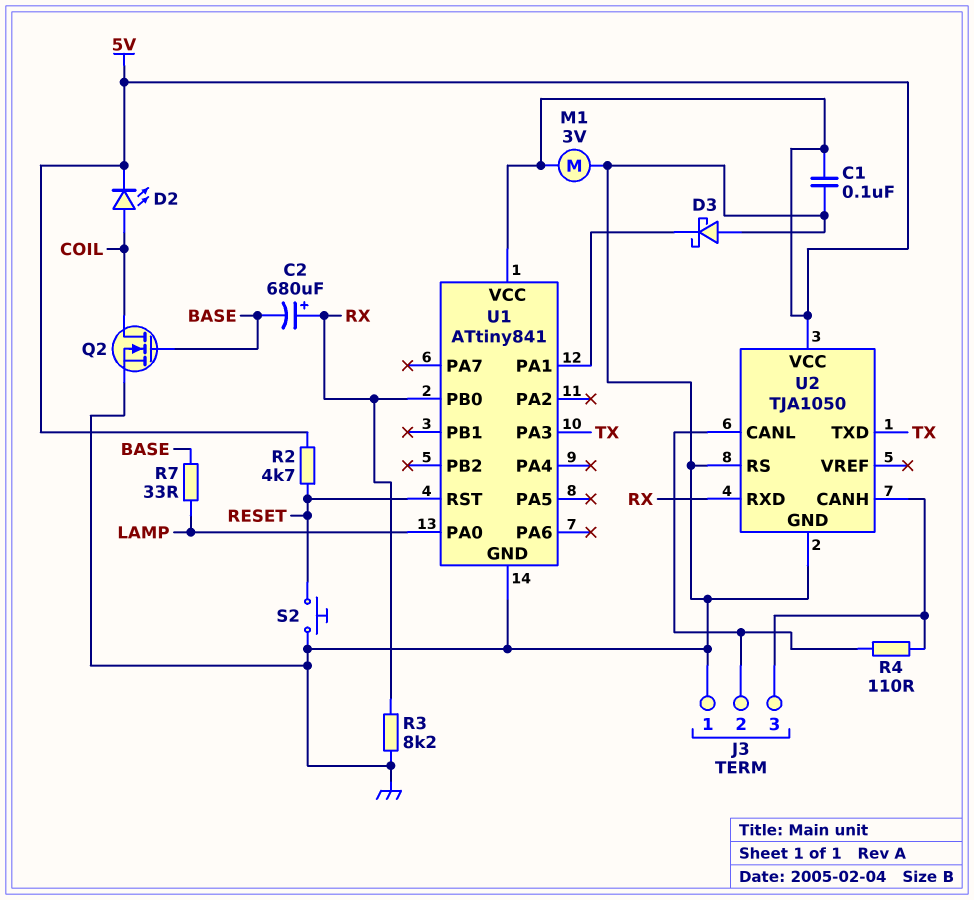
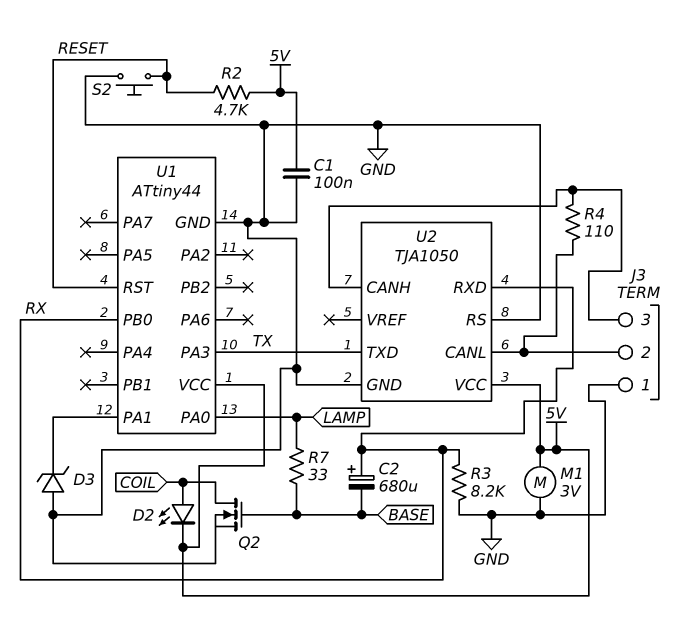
D3: schottky (A GND, K U1/PA1) -> zener (A GND, K U1/PA1)
U1: ATtiny841 -> ATtiny44

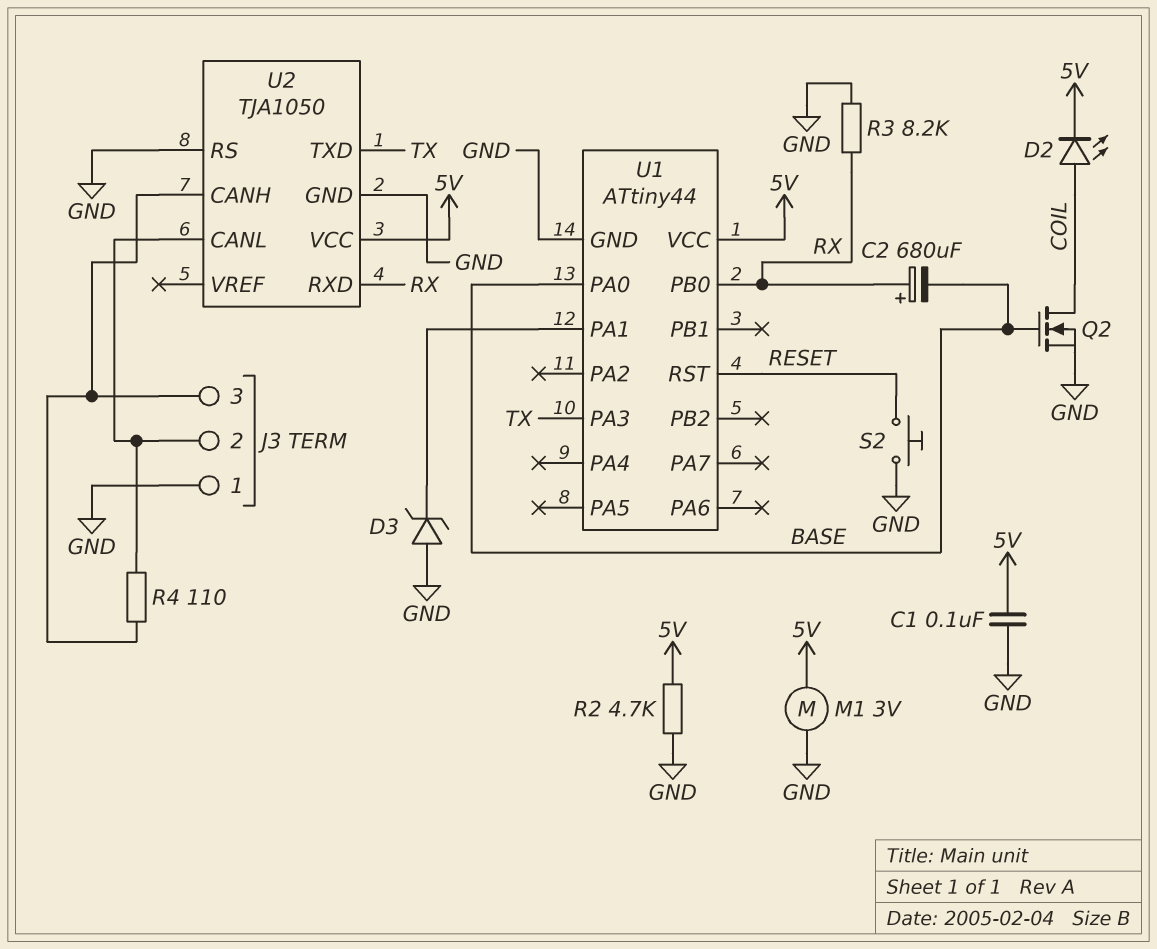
R2: 4.7k (5V, RESET) -> 4.7k (5V, GND)
R7: 33 (BASE, LAMP) -> none
U1 pin PA0: LAMP -> BASE

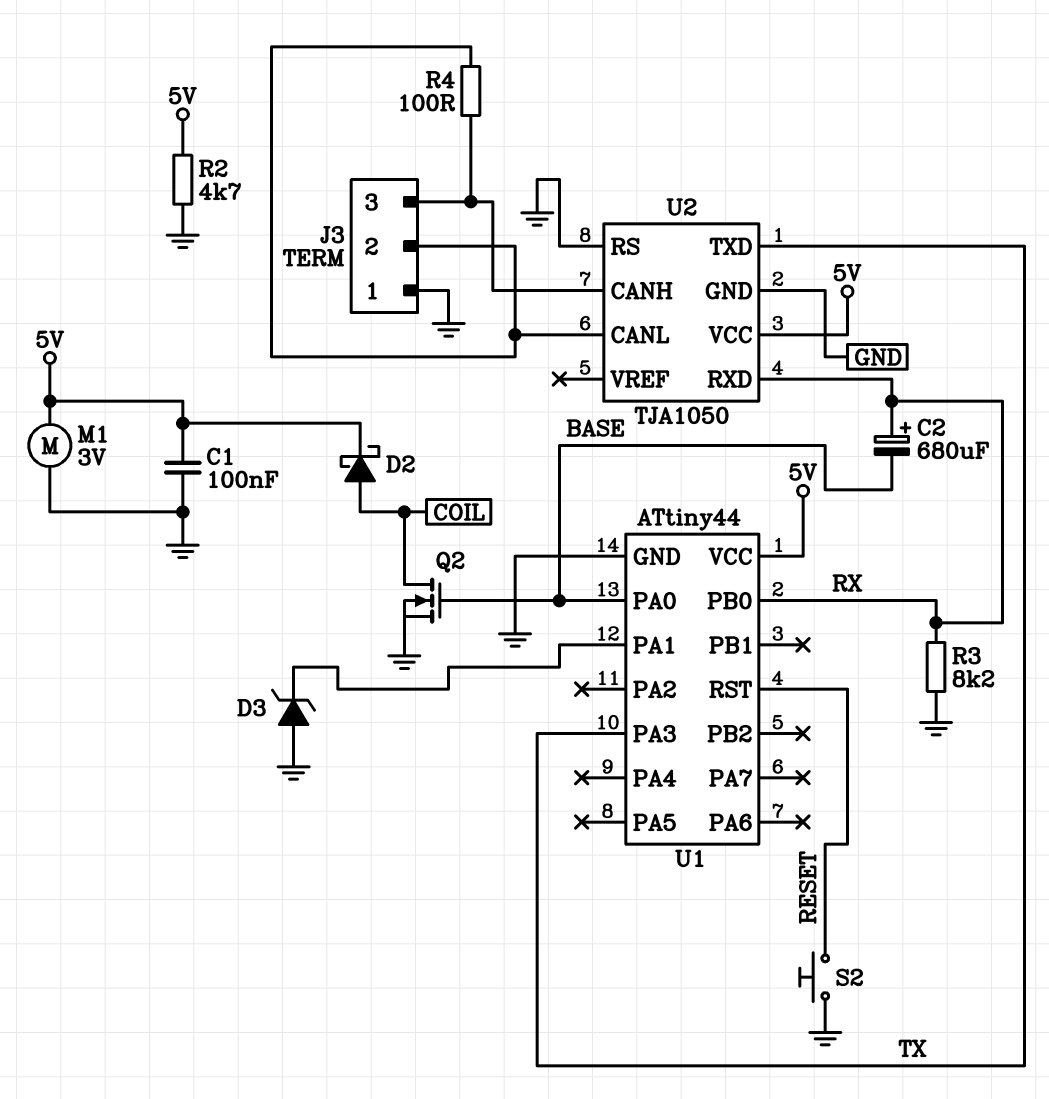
D2: LED (A COIL, K 5V) -> schottky (A COIL, K 5V)
R4: 110 (J3/2, J3/3) -> 100 (J3/2, J3/3)

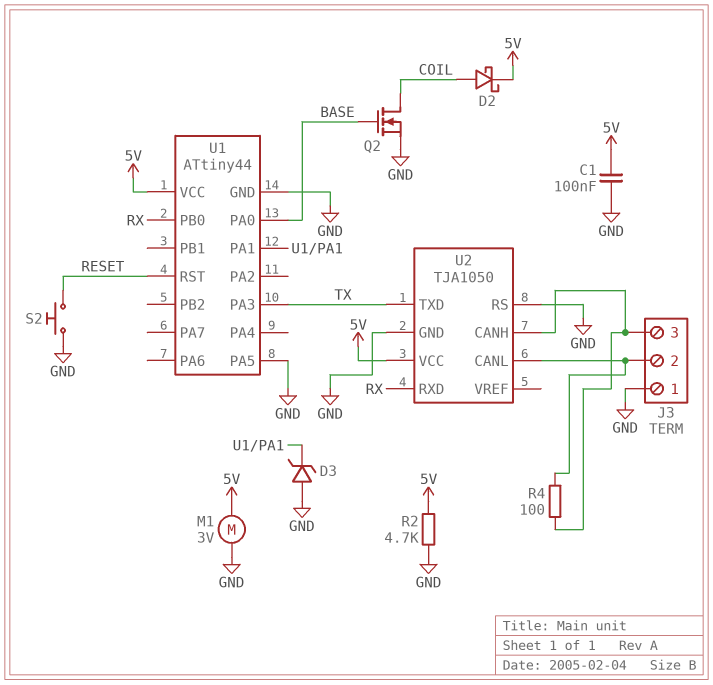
C2: 680uF (plus RX, minus BASE) -> none
R3: 8.2k (GND, RX) -> none
U1 pin PA5: none -> GND

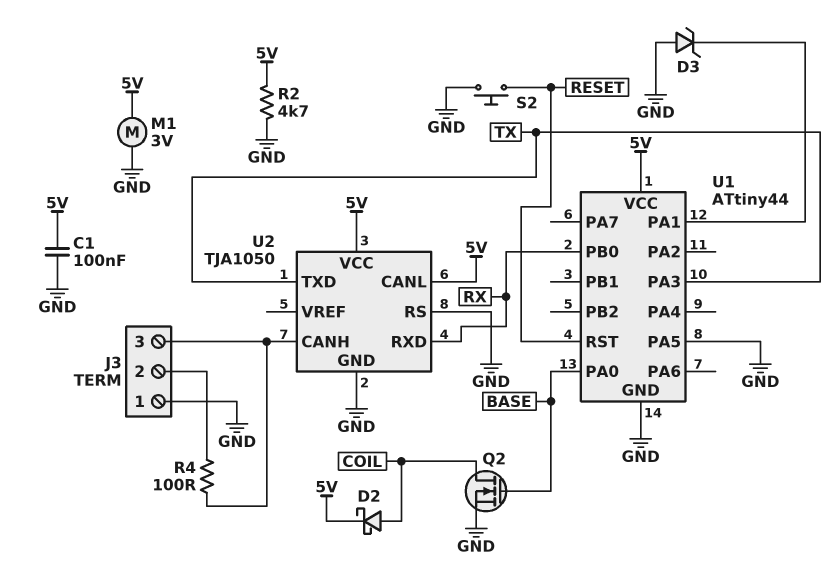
U2 pin CANL: J3/2 -> 5V

